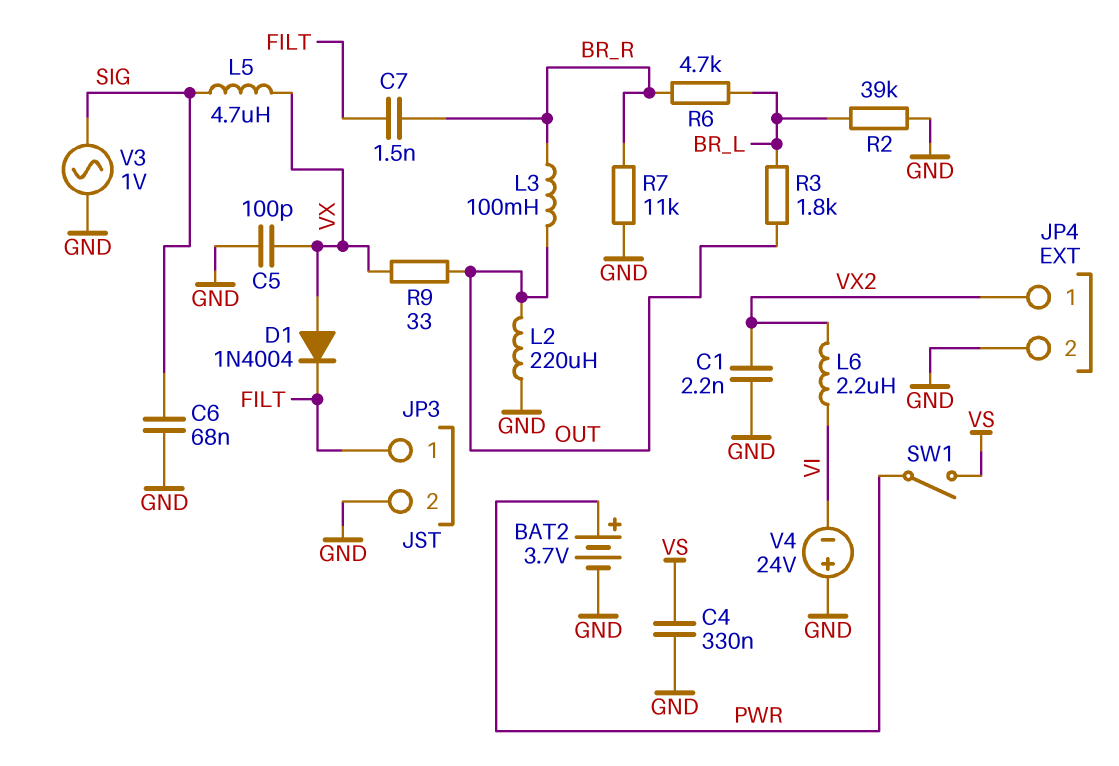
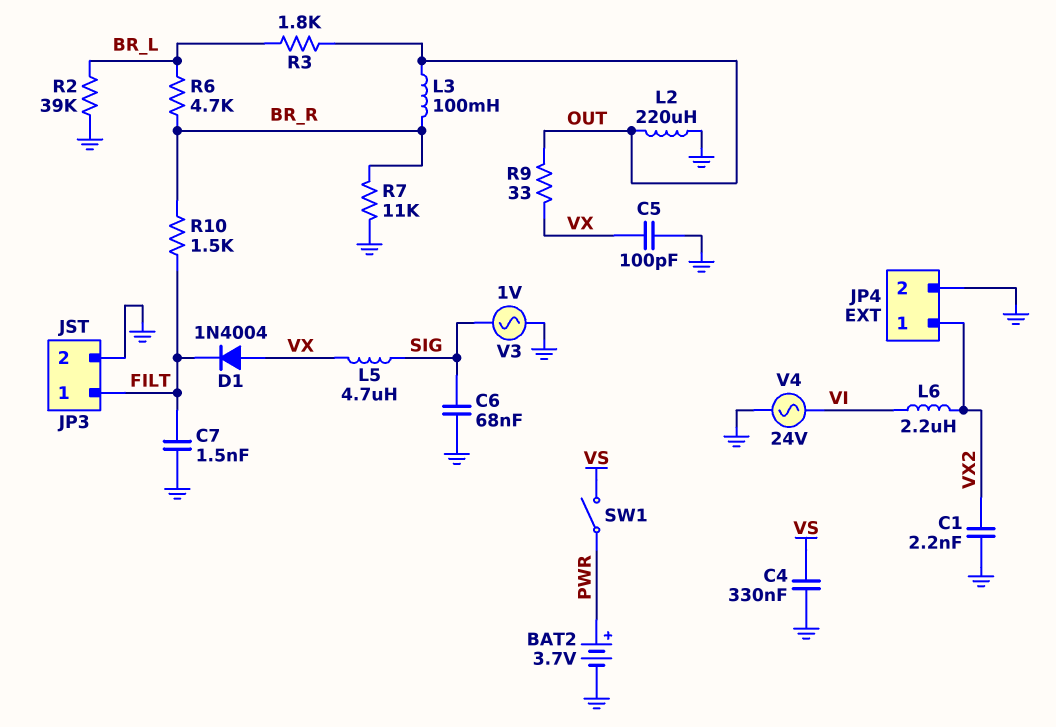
C7: 1.5nF (BR_R, FILT) -> 1.5nF (FILT, GND)
R10: none -> 1.5k (BR_R, FILT)
V4: 24V (plus GND, minus VI) -> AC 24V (GND, VI)

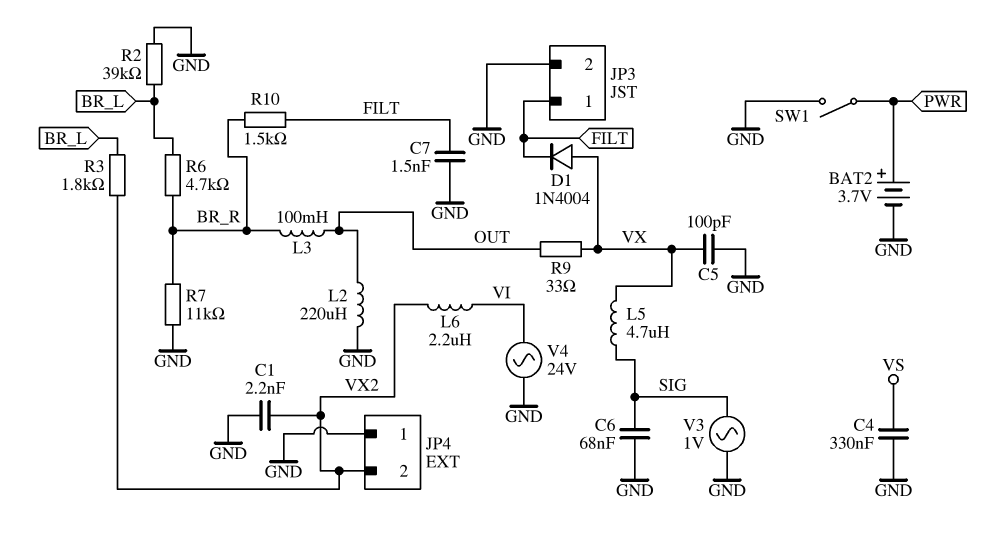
JP4 pin 1: VX2 -> GND
JP4 pin 2: GND -> VX2
R3: 1.8k (BR_L, OUT) -> 1.8k (BR_L, VX2)
SW1: switch (PWR, VS) -> switch (GND, PWR)

